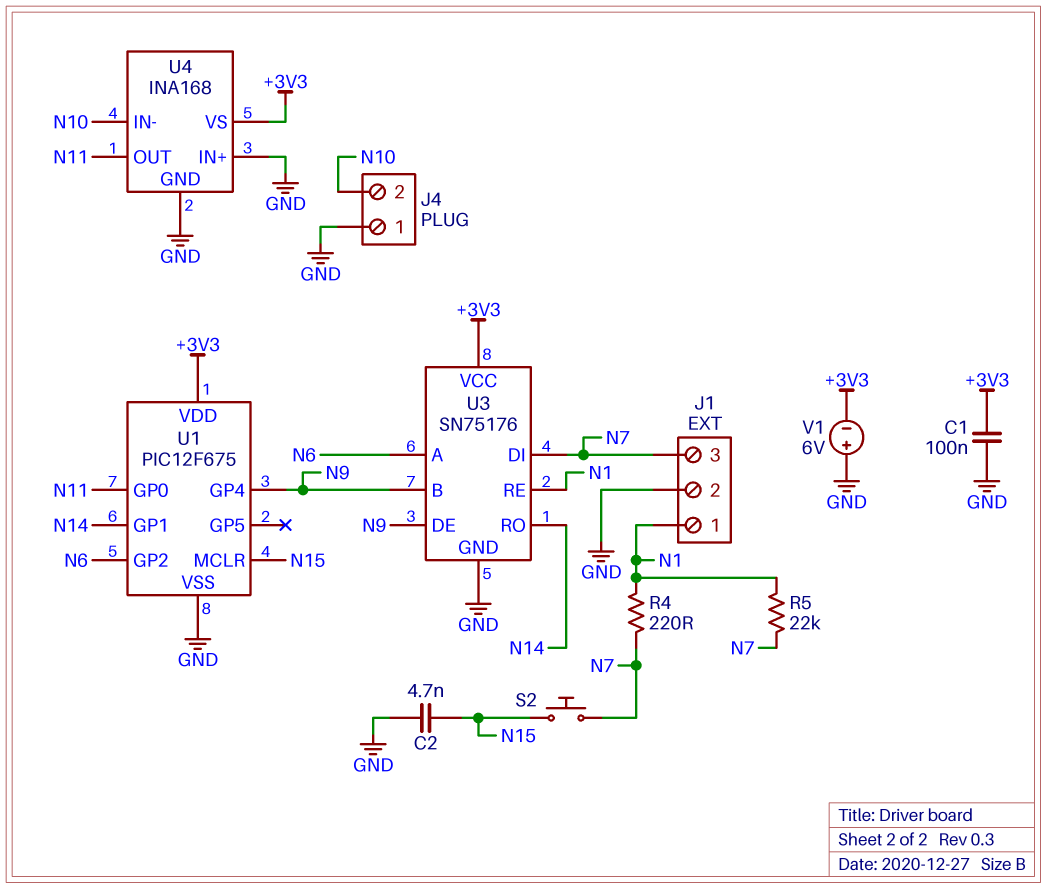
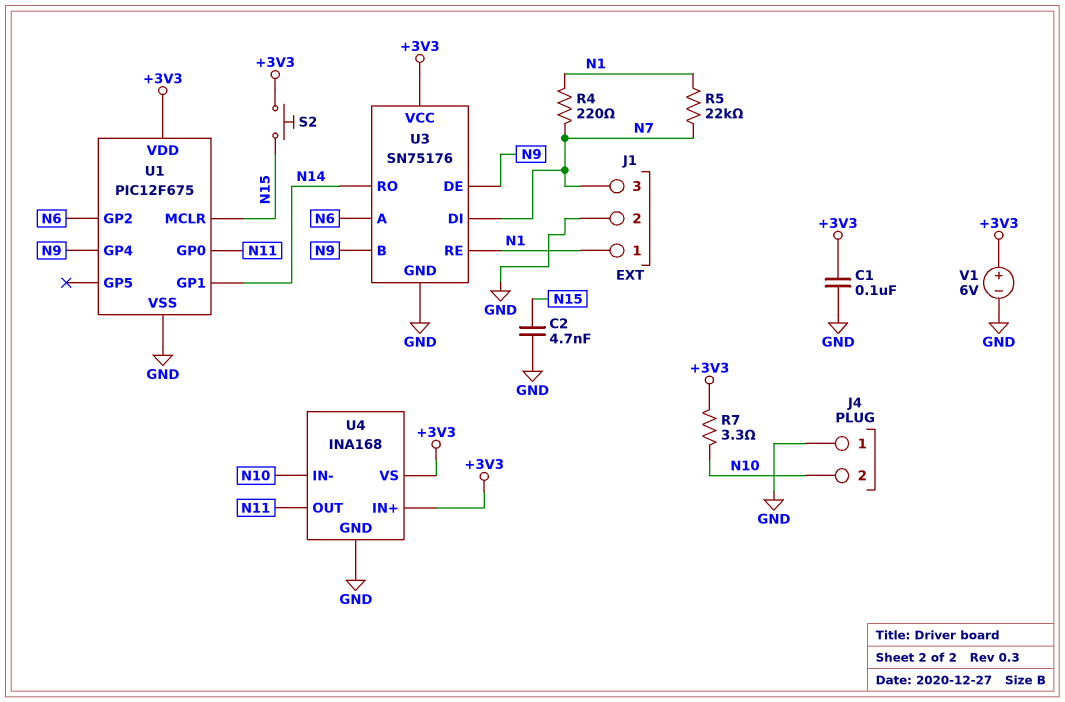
R7: none -> 3.3 (+3V3, N10)
S2: button (N7, N15) -> button (+3V3, N15)
U4 pin IN+: GND -> +3V3
V1: 6V (plus GND, minus +3V3) -> 6V (plus +3V3, minus GND)

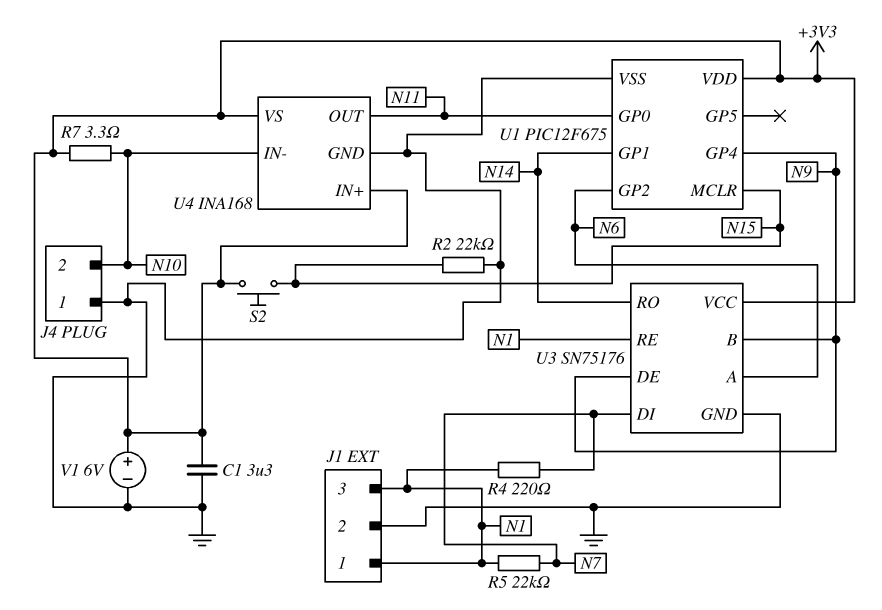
C1: 100nF (+3V3, GND) -> 3.3uF (+3V3, GND)
C2: 4.7nF (GND, N15) -> none
J1 pin 3: N7 -> N1
R2: none -> 22k (GND, N15)

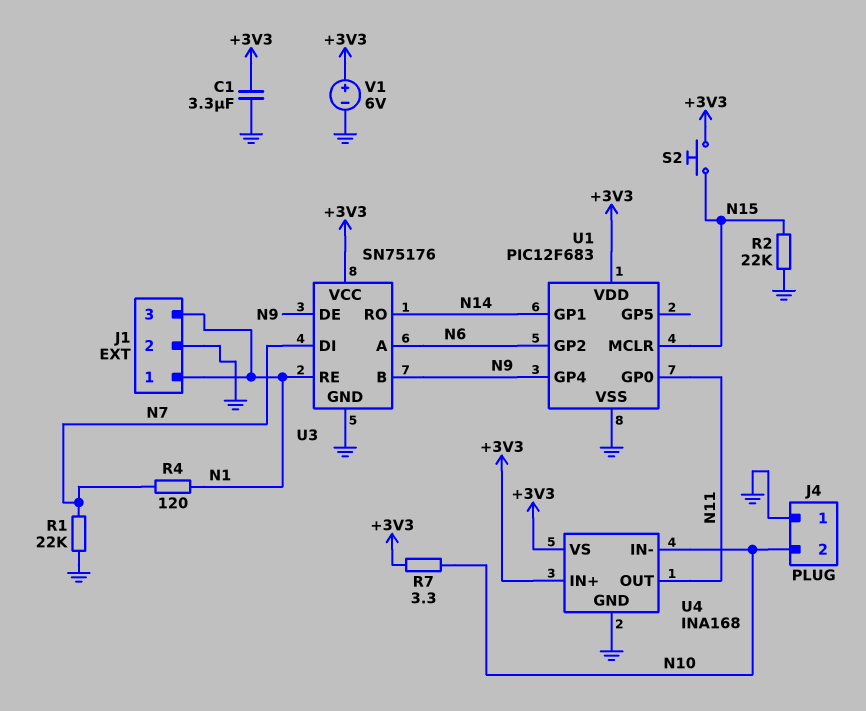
R1: none -> 22k (GND, N7)
R4: 220 (N1, N7) -> 120 (N1, N7)
R5: 22k (N1, N7) -> none
U1: PIC12F675 -> PIC12F683

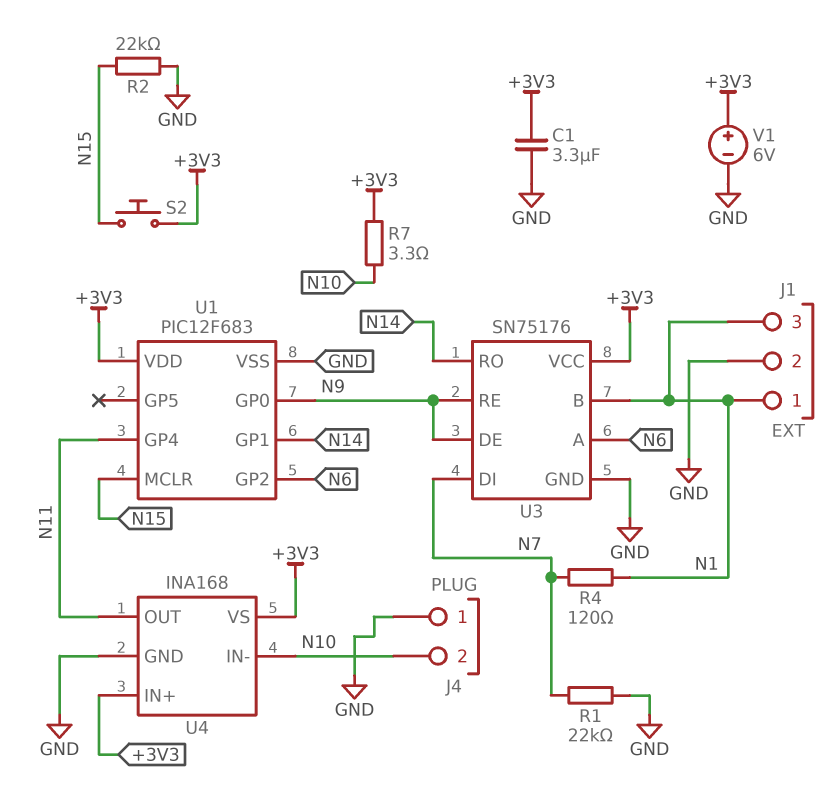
U1 pin GP0: N11 -> N9
U1 pin GP4: N9 -> N11
U3 pin B: N9 -> N1
U3 pin RE: N1 -> N9

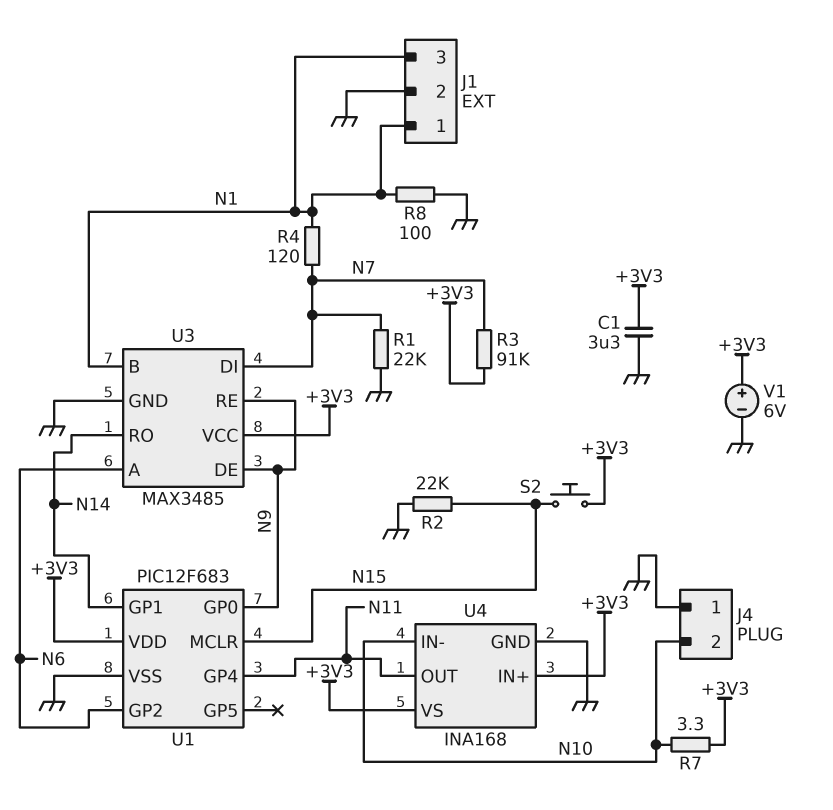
R3: none -> 91k (+3V3, N7)
R8: none -> 100 (GND, N1)
U3: SN75176 -> MAX3485

